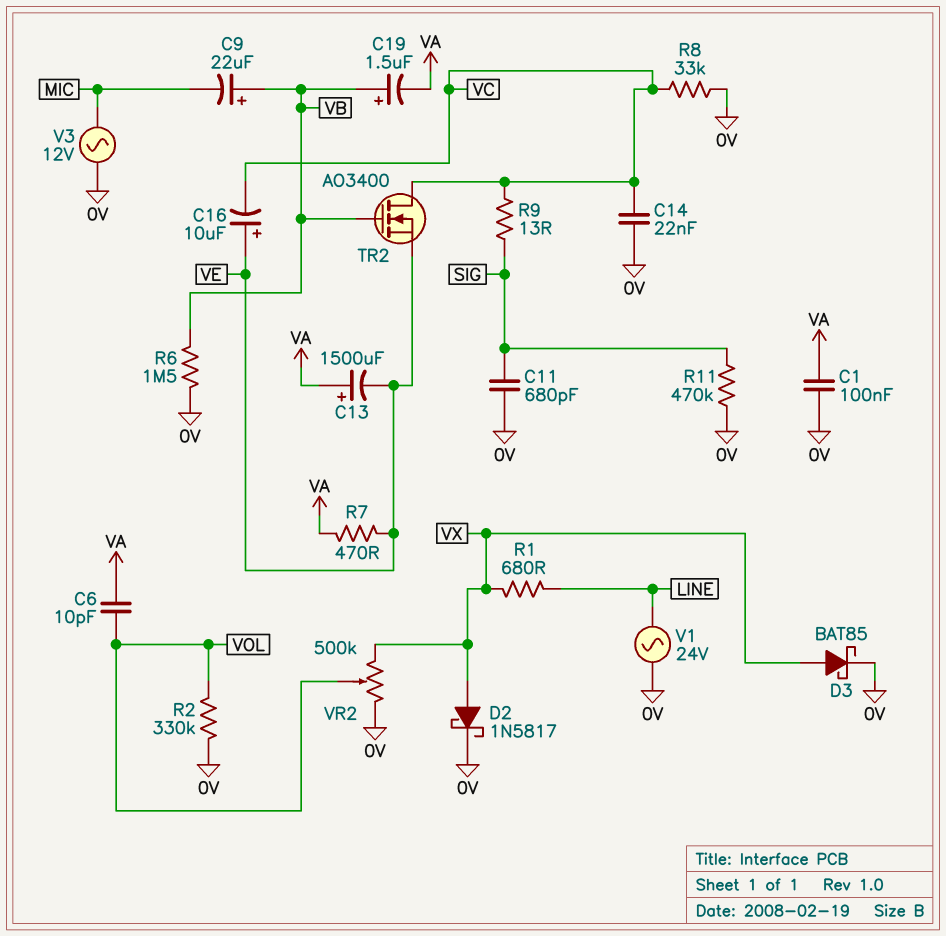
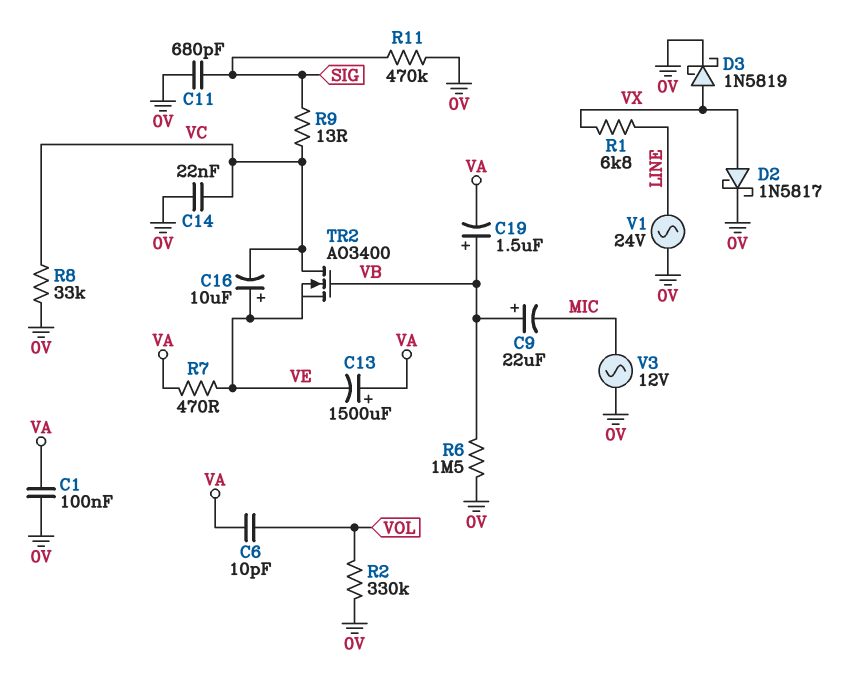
D3: schottky BAT85 (A VX, K 0V) -> schottky 1N5819 (A VX, K 0V)
R1: 680 (LINE, VX) -> 6.8k (LINE, VX)
VR2: 500k (0V, VX, wiper VOL) -> none

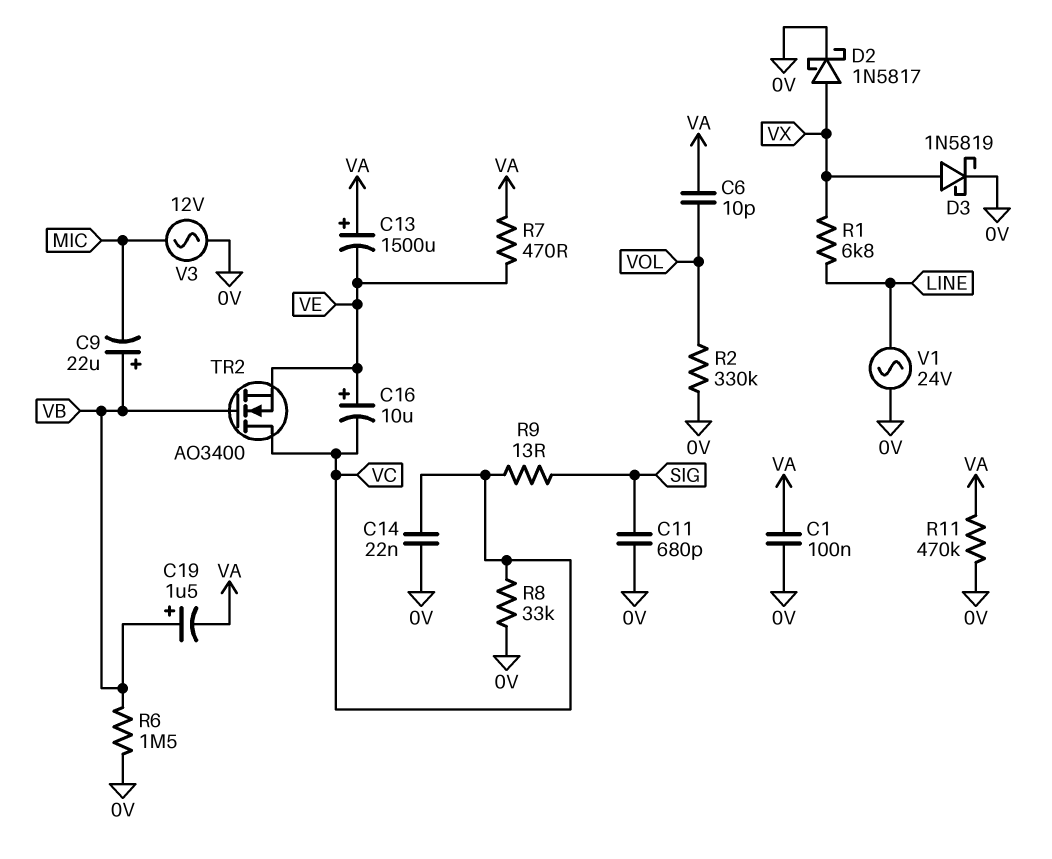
R11: 470k (0V, SIG) -> 470k (0V, VA)

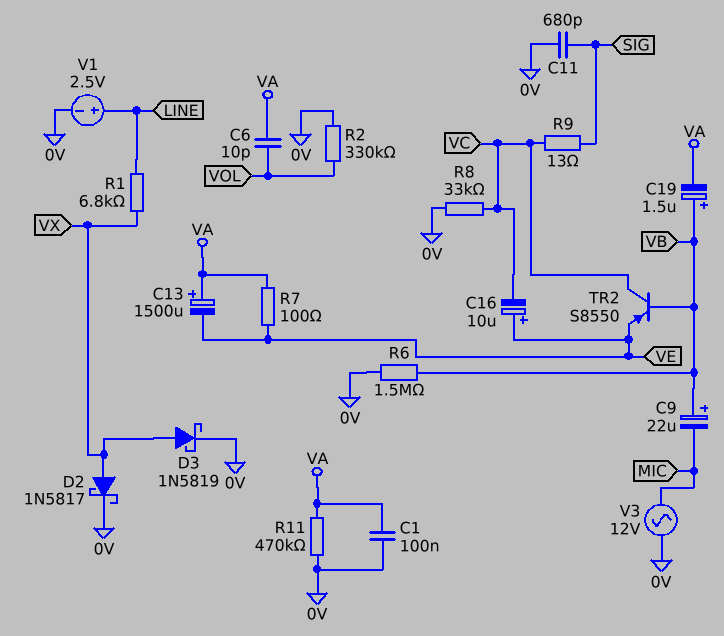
C14: 22nF (0V, VC) -> none
R7: 470 (VA, VE) -> 100 (VA, VE)
TR2: NMOS AO3400 (G VB, D VC, S VE) -> PNP S8550 (B VB, C VC, E VE)
V1: AC 24V (0V, LINE) -> 2.5V (plus LINE, minus 0V)

